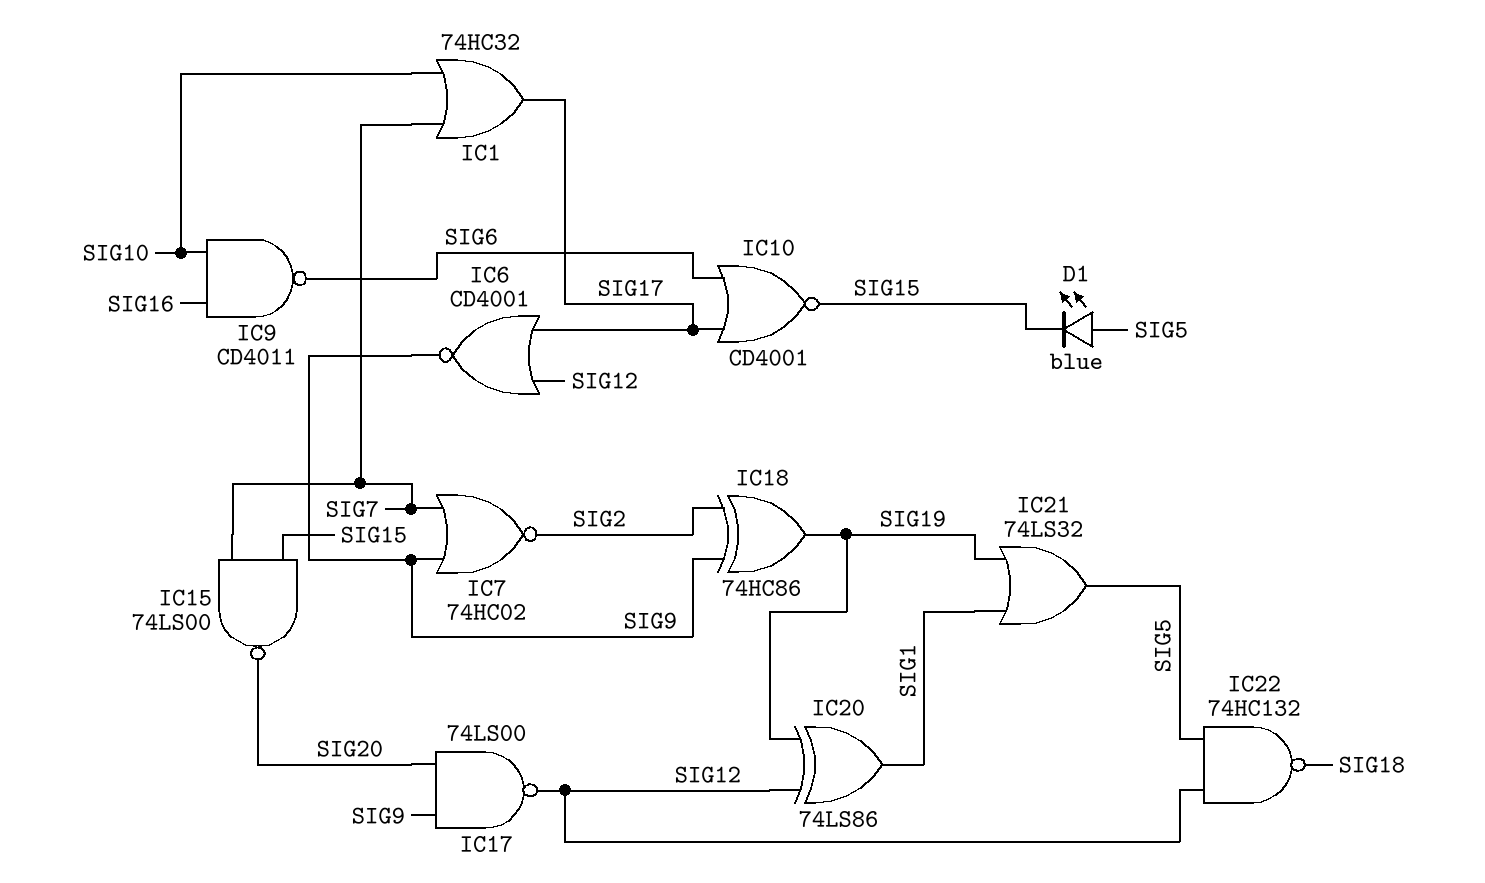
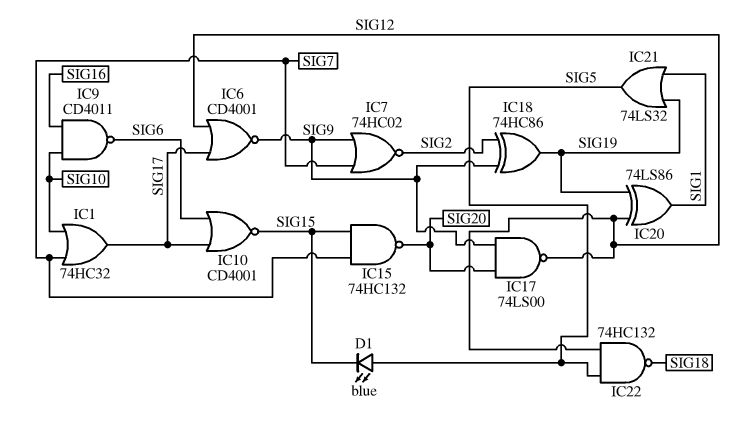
IC15: NAND 74LS00 (in SIG7, in SIG15, out SIG20) -> NAND 74HC132 (in SIG7, in SIG15, out SIG20)

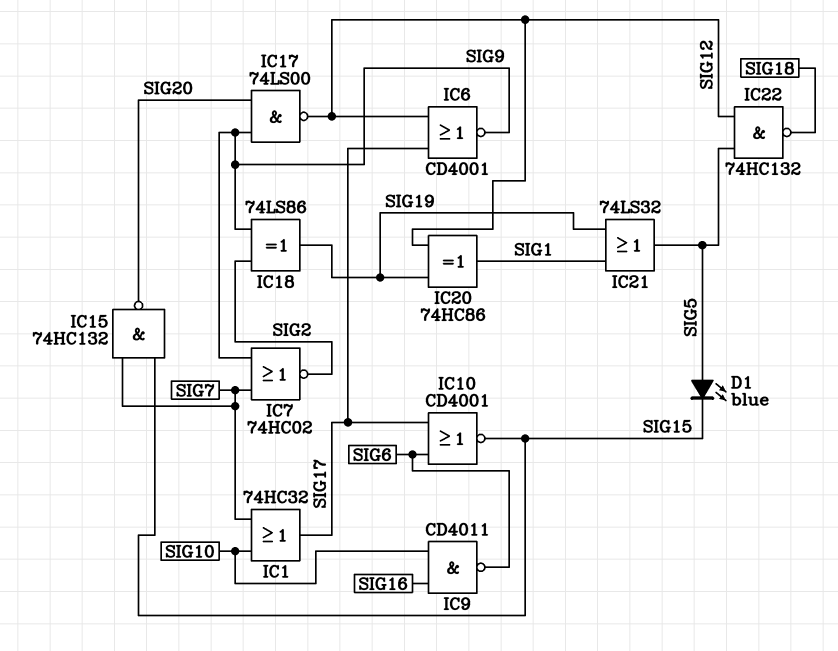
IC18: XOR 74HC86 (in SIG2, in SIG9, out SIG19) -> XOR 74LS86 (in SIG2, in SIG9, out SIG19)
IC20: XOR 74LS86 (in SIG12, in SIG19, out SIG1) -> XOR 74HC86 (in SIG12, in SIG19, out SIG1)

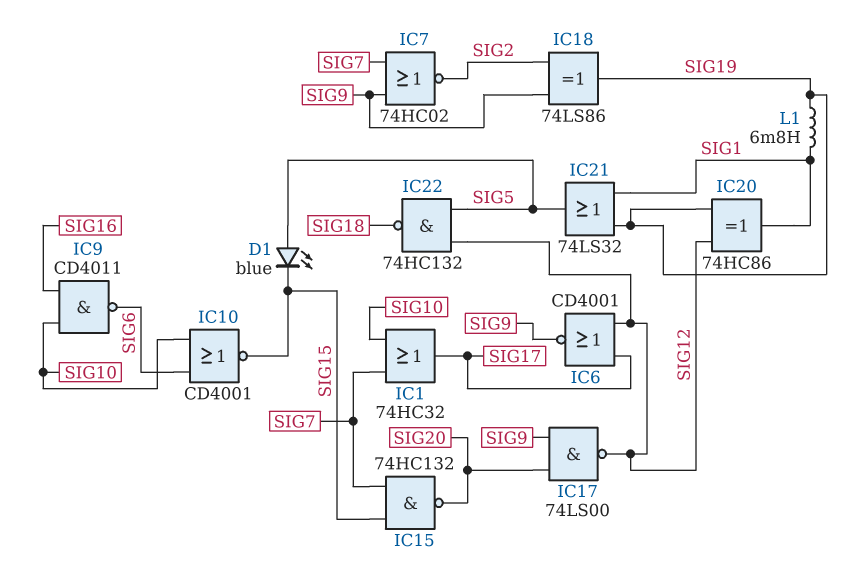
IC10: NOR CD4001 (in SIG6, in SIG17, out SIG15) -> NOR CD4001 (in SIG6, in SIG10, out SIG15)
L1: none -> 6.8mH (SIG1, SIG19)

